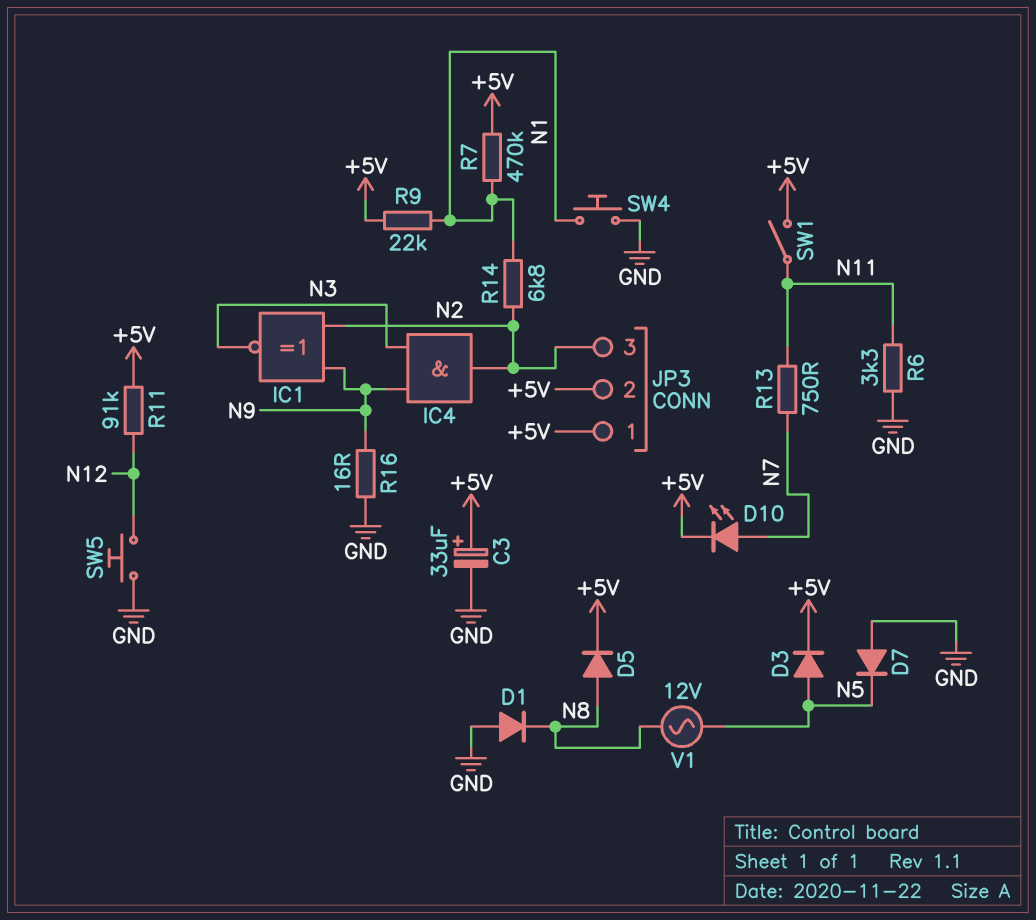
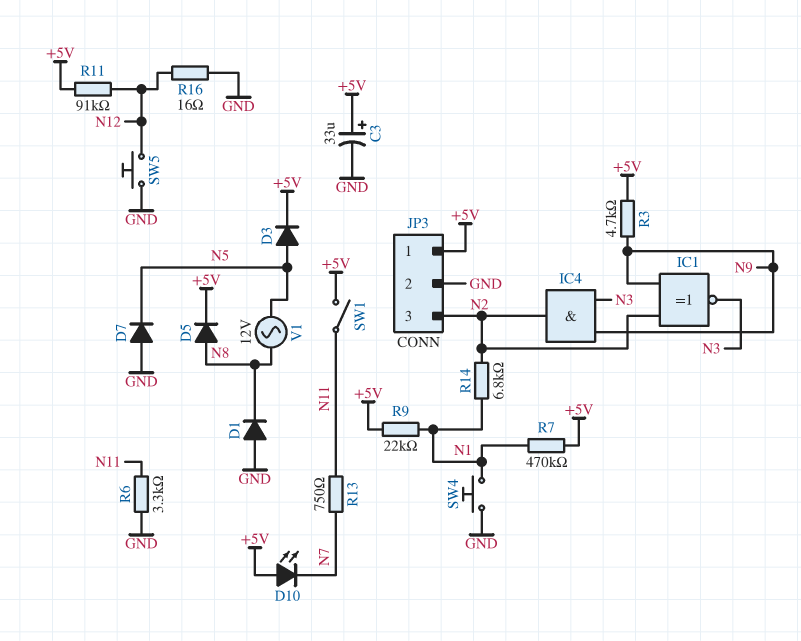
D10: LED (A N7, K +5V) -> LED (A +5V, K N7)
JP3 pin 2: +5V -> GND
R3: none -> 4.7k (+5V, N9)
R16: 16 (GND, N9) -> 16 (GND, N12)

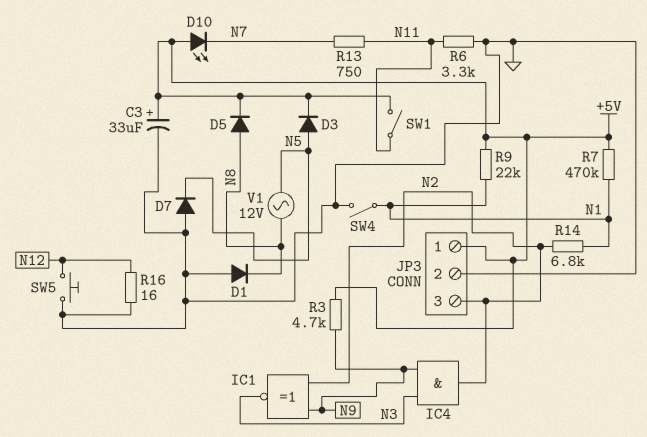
R11: 91k (+5V, N12) -> none
SW4: button (GND, N1) -> switch (GND, N1)

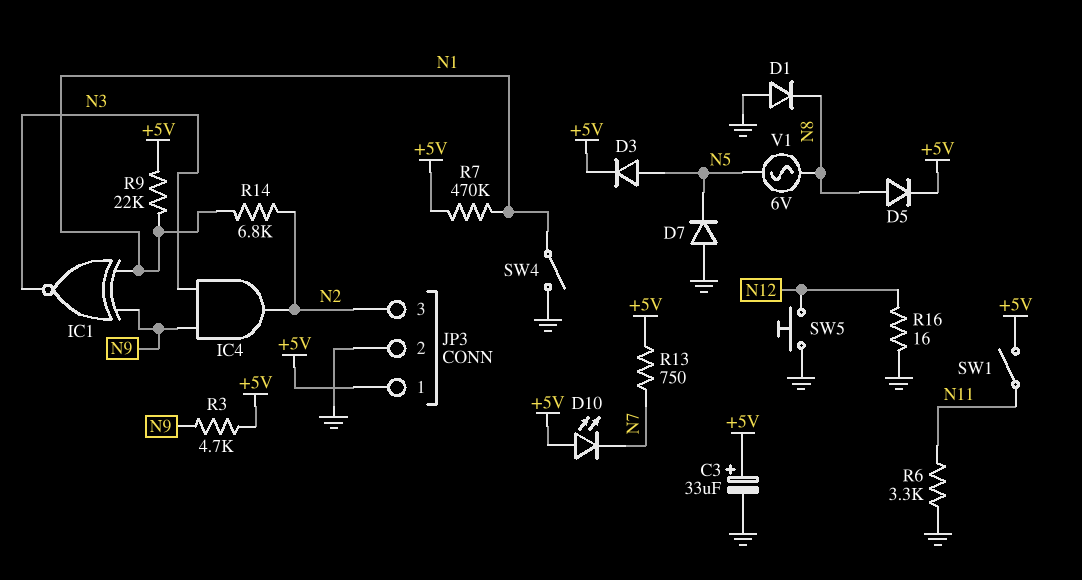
IC1: XNOR (in N2, in N9, out N3) -> XNOR (in N1, in N9, out N3)
R13: 750 (N7, N11) -> 750 (+5V, N7)
V1: AC 12V (N5, N8) -> AC 6V (N5, N8)

